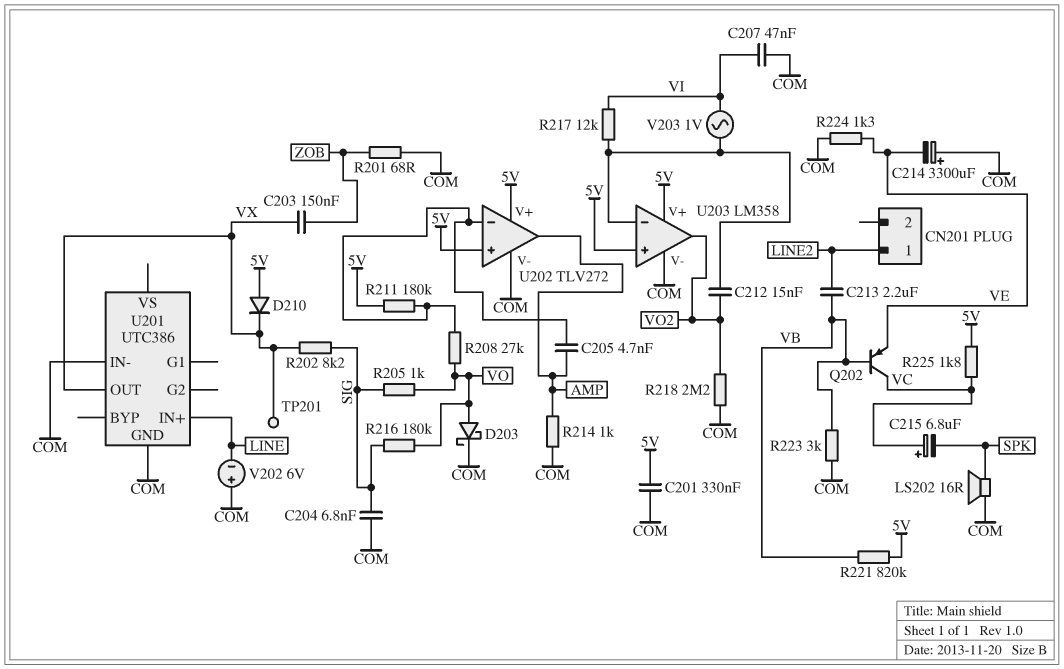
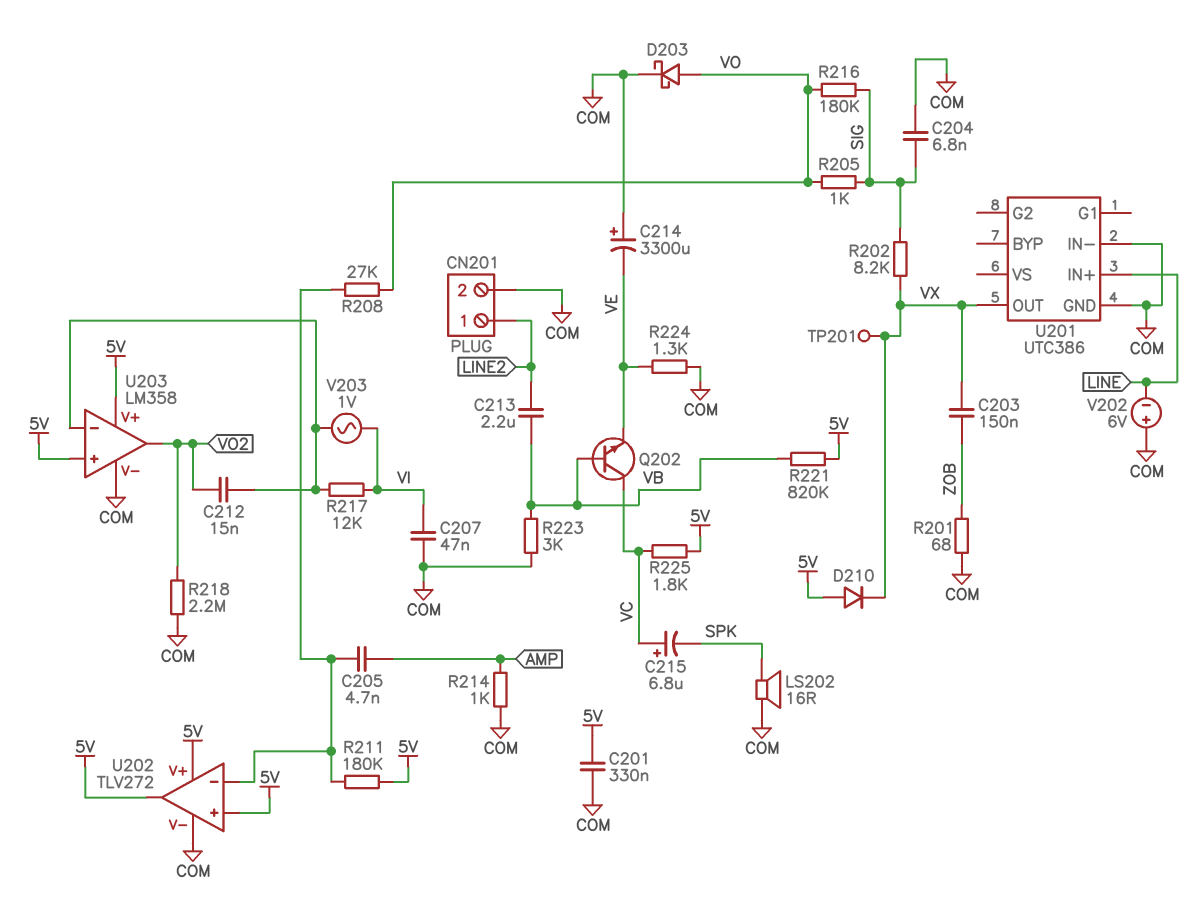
CN201 pin 2: none -> COM
Q202: PNP (B VB, C VC, E VE) -> NPN (B VB, C VC, E VE)
U202 pin out: AMP -> 5V

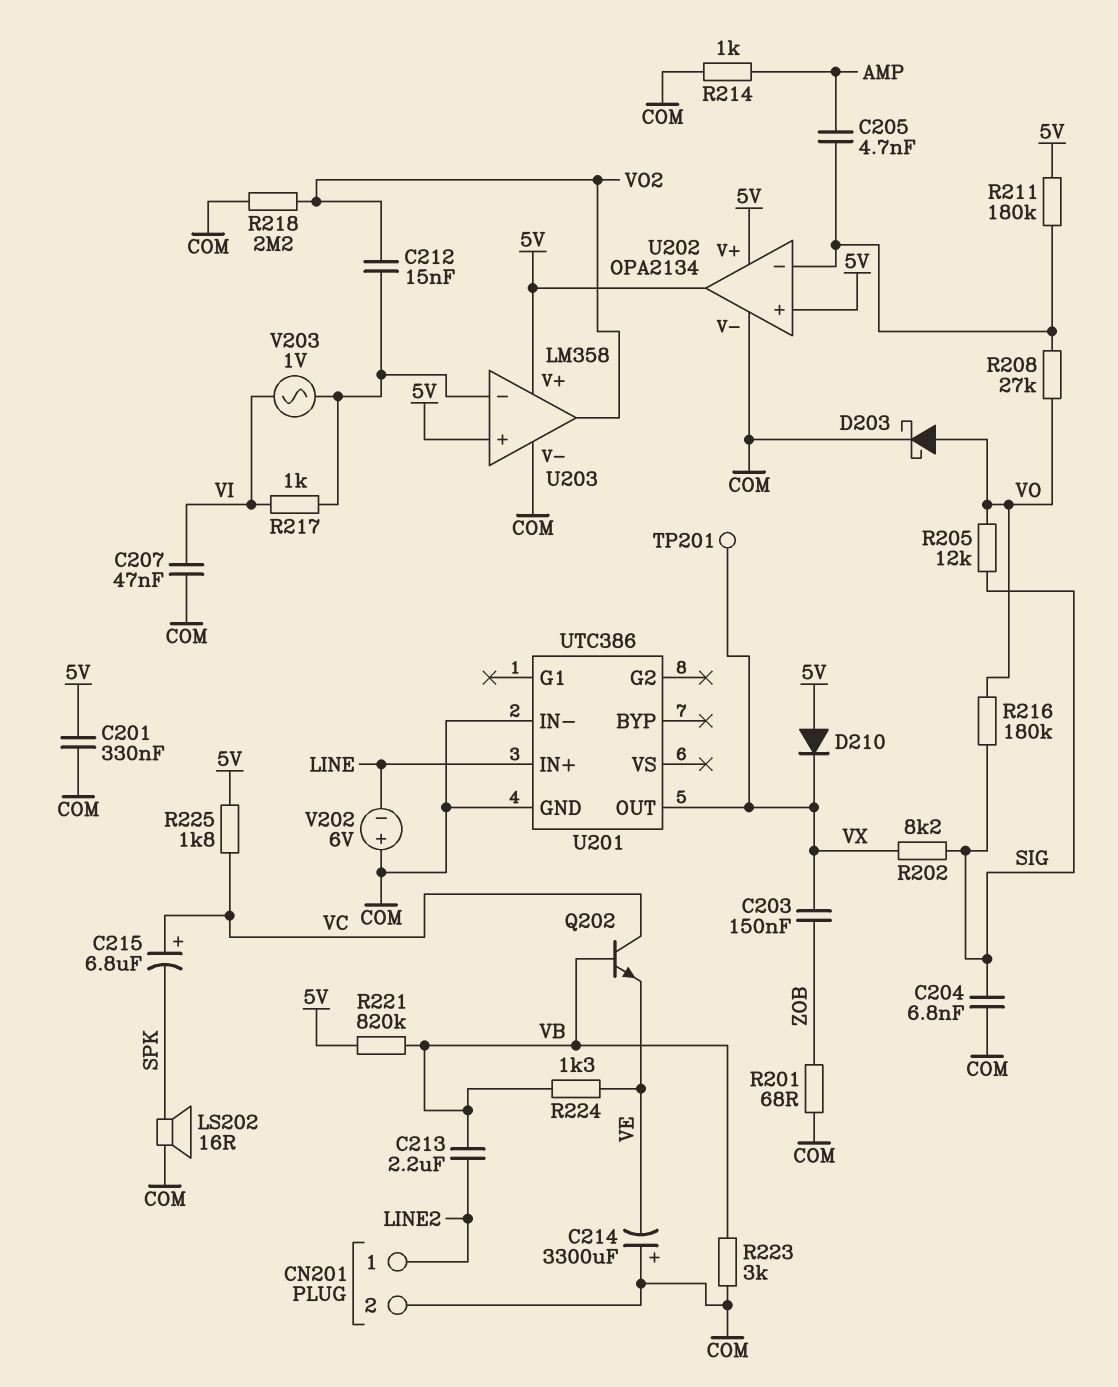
R205: 1k (SIG, VO) -> 12k (SIG, VO)
R217: 12k (U203/in-, VI) -> 1k (U203/in-, VI)
R224: 1.3k (COM, VE) -> 1.3k (VB, VE)
U202: TLV272 -> OPA2134

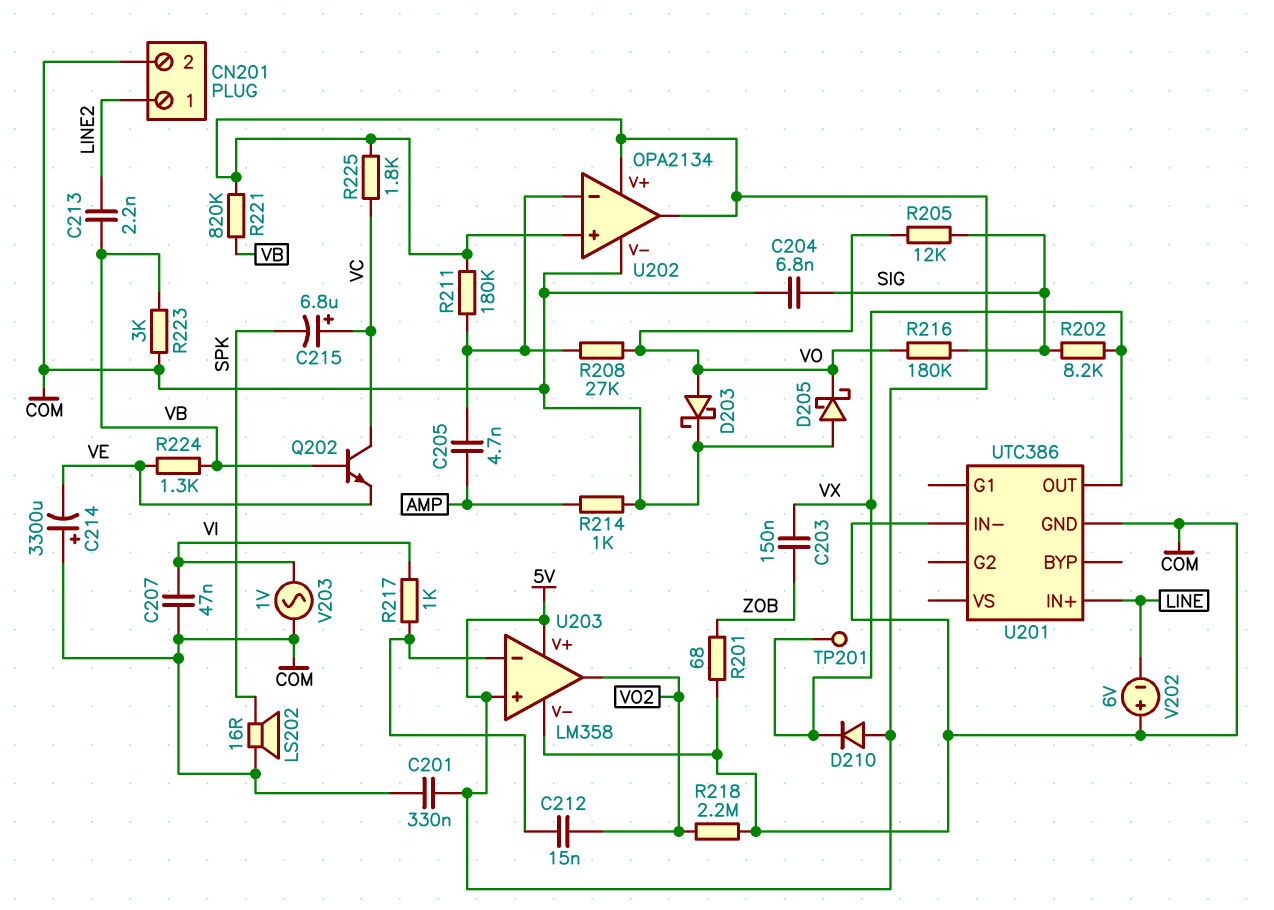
C213: 2.2uF (LINE2, VB) -> 2.2nF (LINE2, VB)
D205: none -> schottky (A COM, K VO)
V203: AC 1V (U203/in-, VI) -> AC 1V (COM, VI)

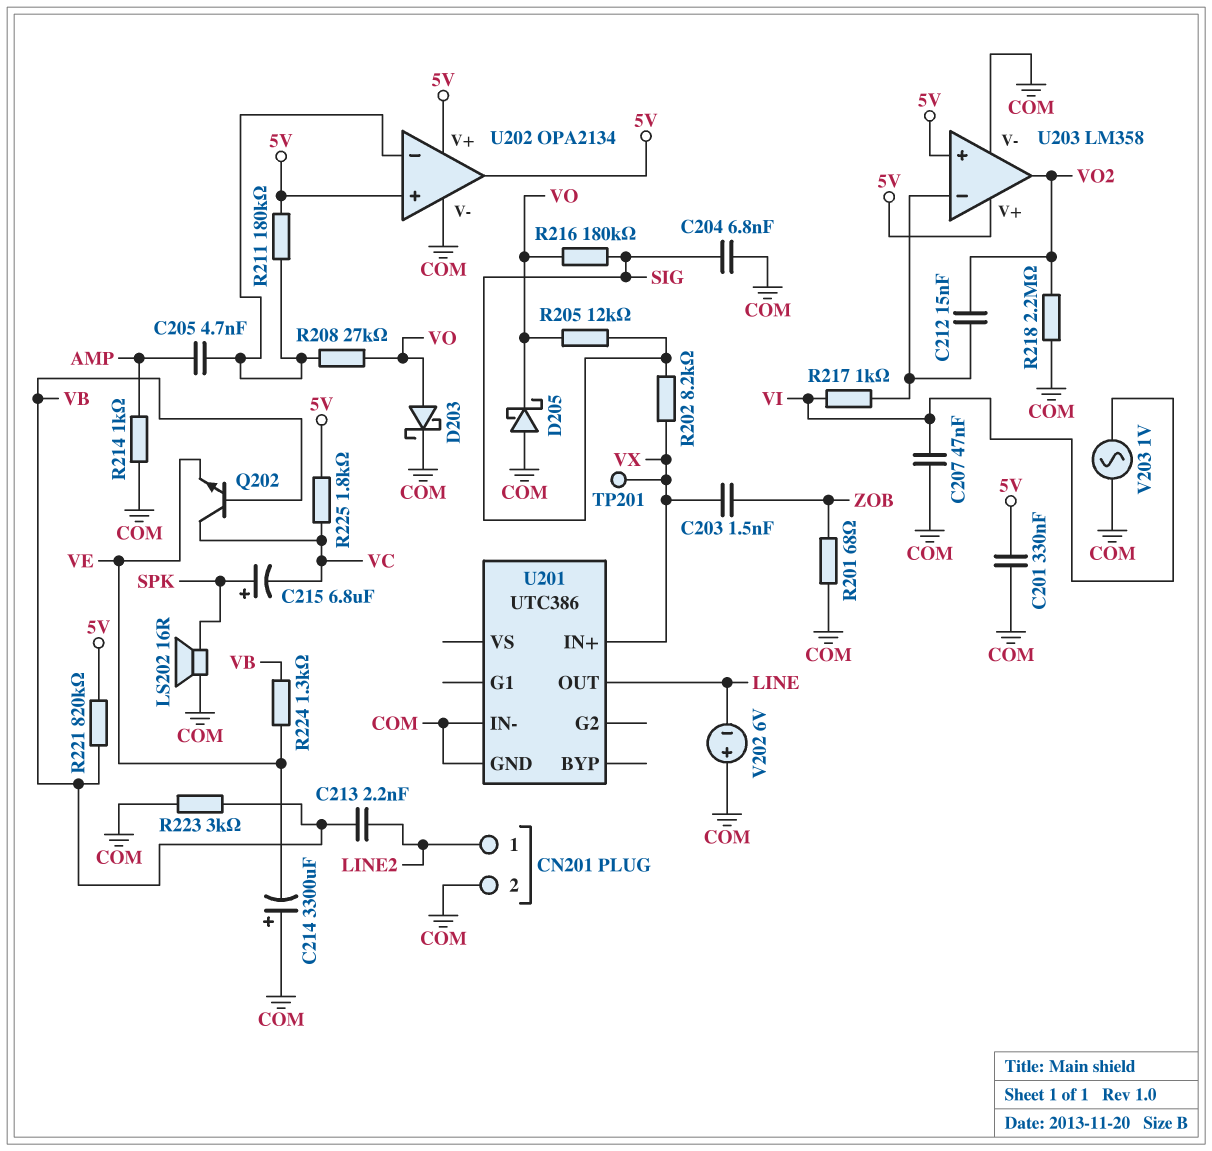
C203: 150nF (VX, ZOB) -> 1.5nF (VX, ZOB)
C215: 6.8uF (plus VC, minus SPK) -> 6.8uF (plus SPK, minus VC)
D210: diode (A 5V, K VX) -> none
U201 pin IN+: LINE -> VX
U201 pin OUT: VX -> LINE

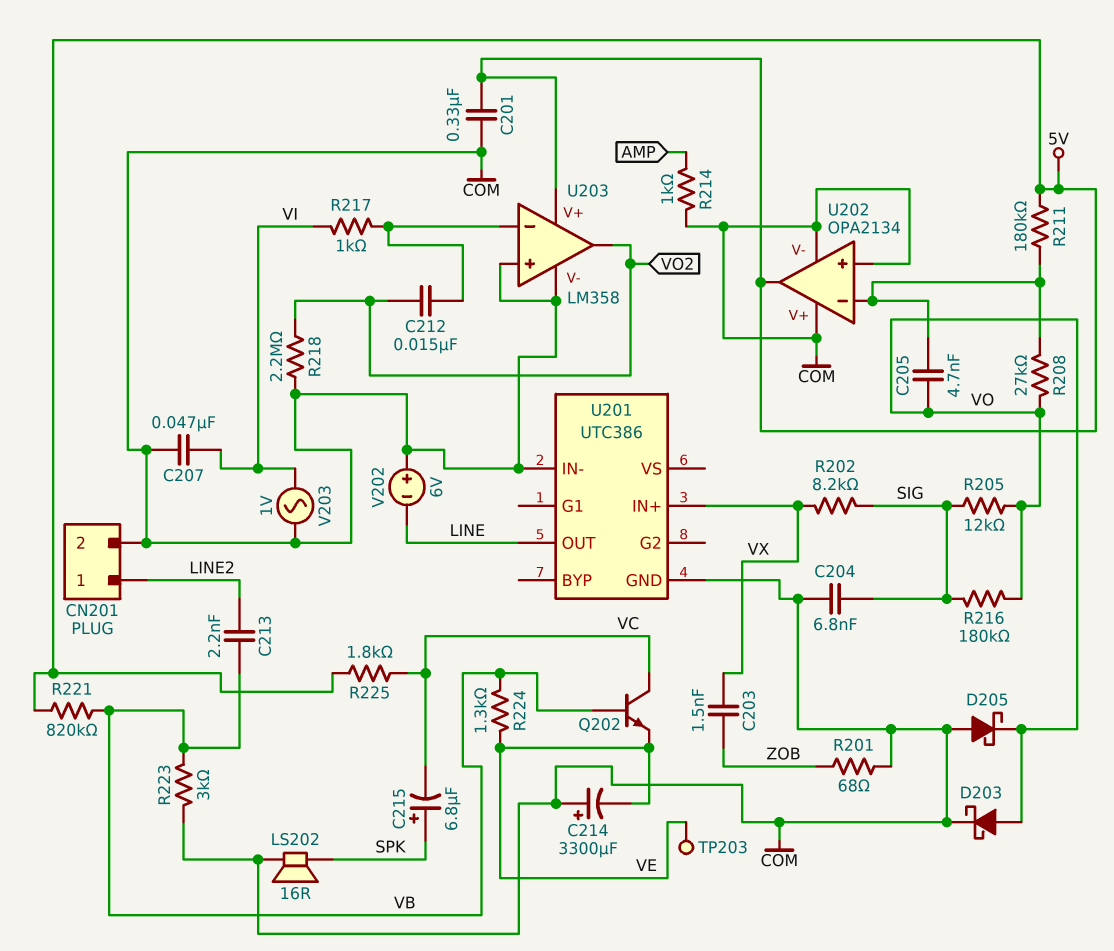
C205: 4.7nF (AMP, U202/in-) -> 4.7nF (U202/in-, VO)
TP201: test point (VX) -> none
TP203: none -> test point (VE)
U202 pin V+: 5V -> COM
U202 pin in+: 5V -> COM
U203 pin in+: 5V -> COM

